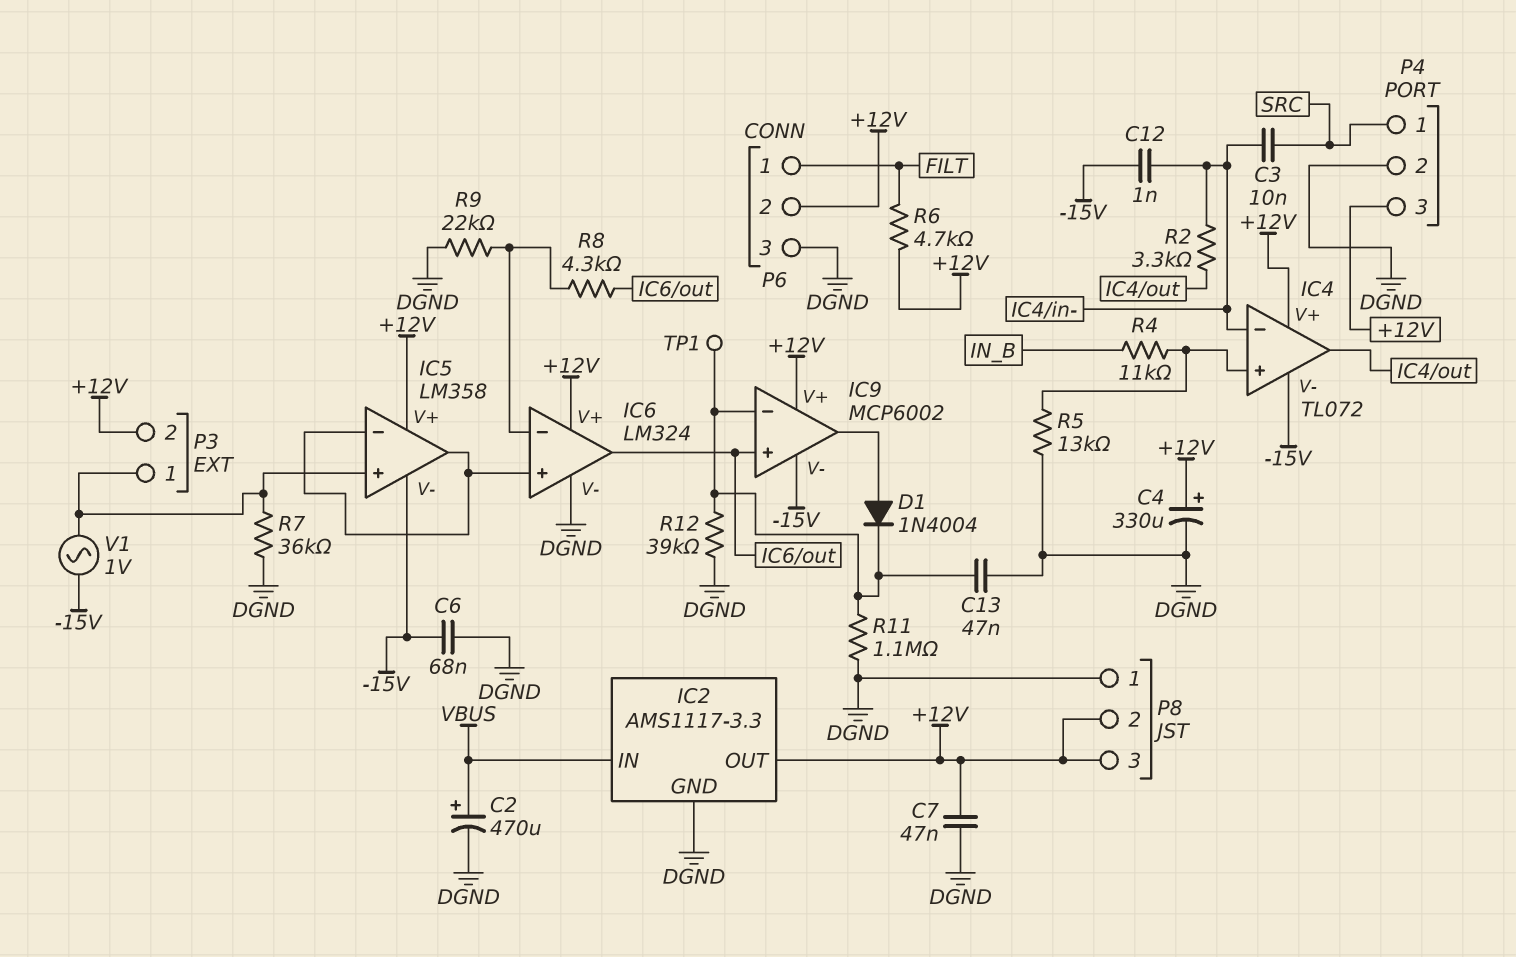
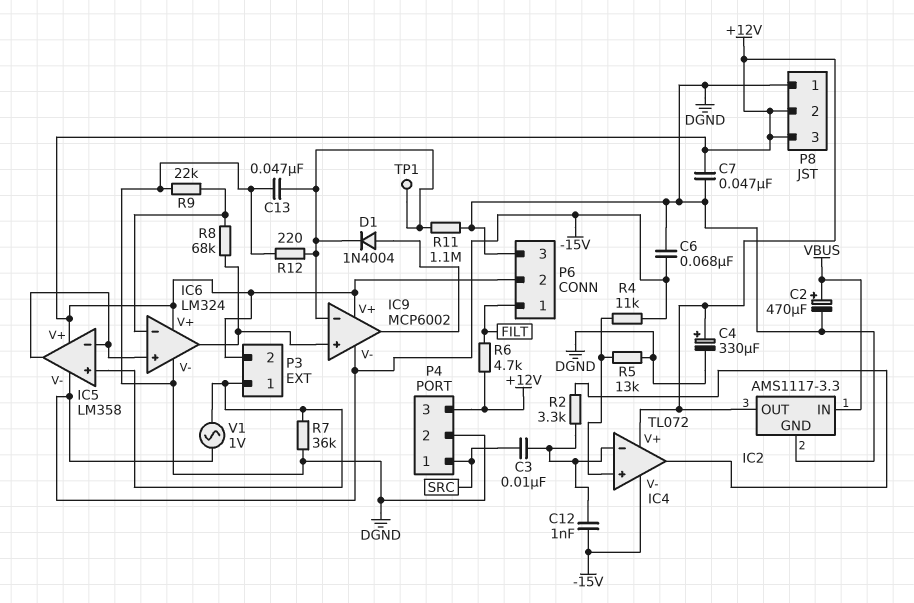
R4: 11k (IC4/in+, IN_B) -> 11k (-15V, IC4/in+)
R8: 4.3k (IC6/in-, IC6/out) -> 68k (IC6/in-, IC6/out)
R12: 39k (DGND, IC9/in-) -> 220 (DGND, IC9/in-)

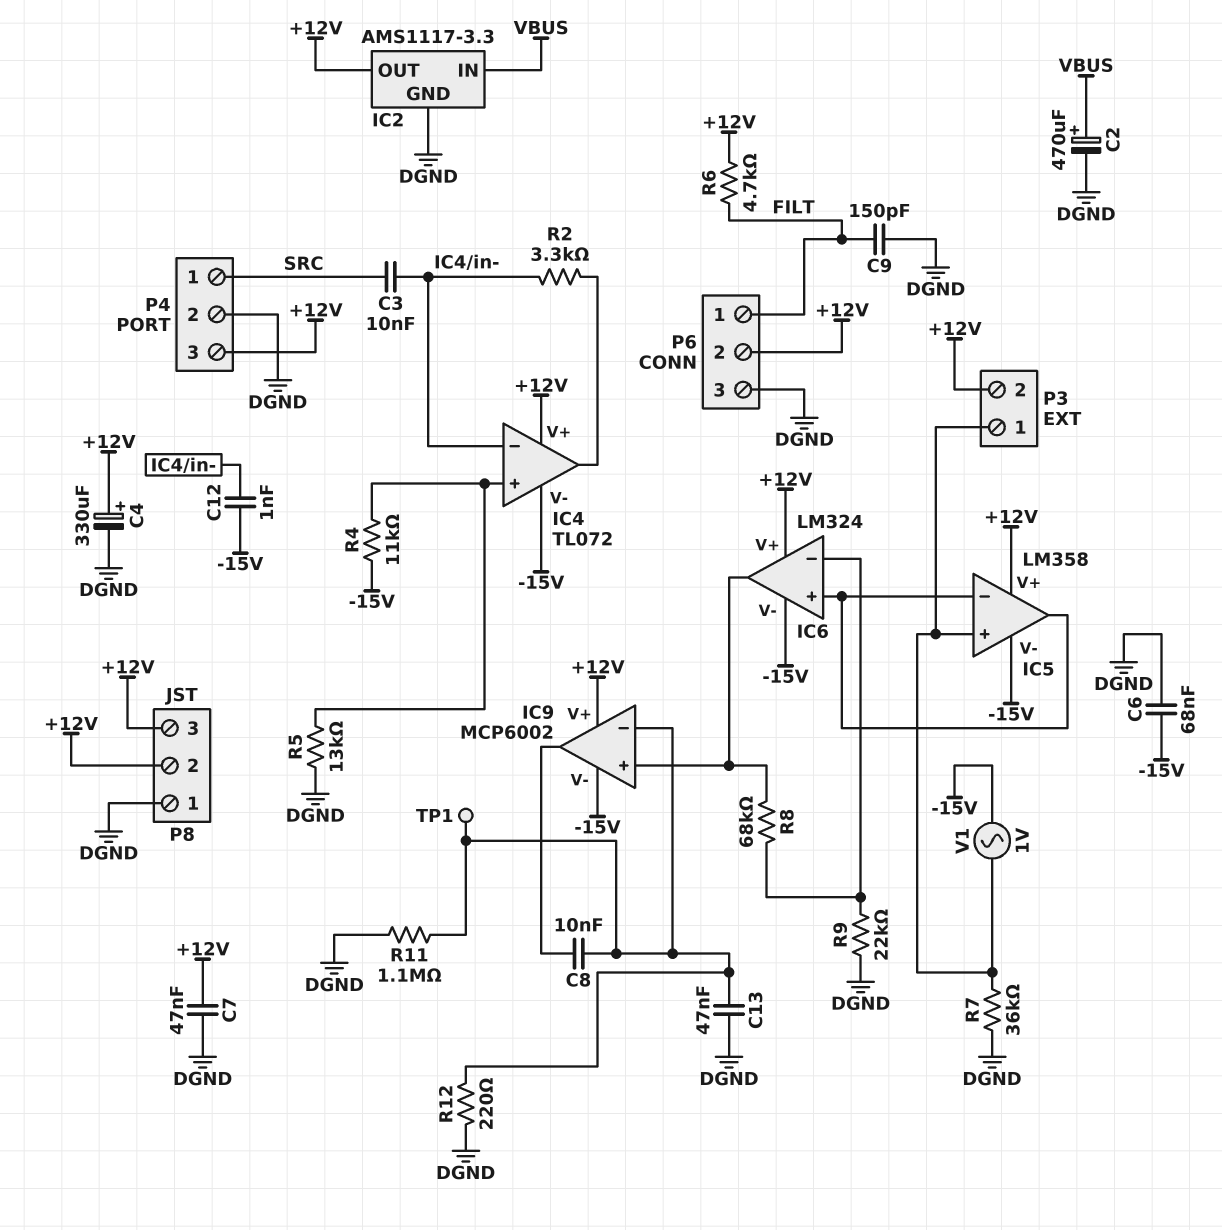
C8: none -> 10nF (IC9/in-, IC9/out)
C9: none -> 150pF (DGND, FILT)
D1: diode 1N4004 (A IC9/out, K IC9/in-) -> none
IC6 pin V-: DGND -> -15V

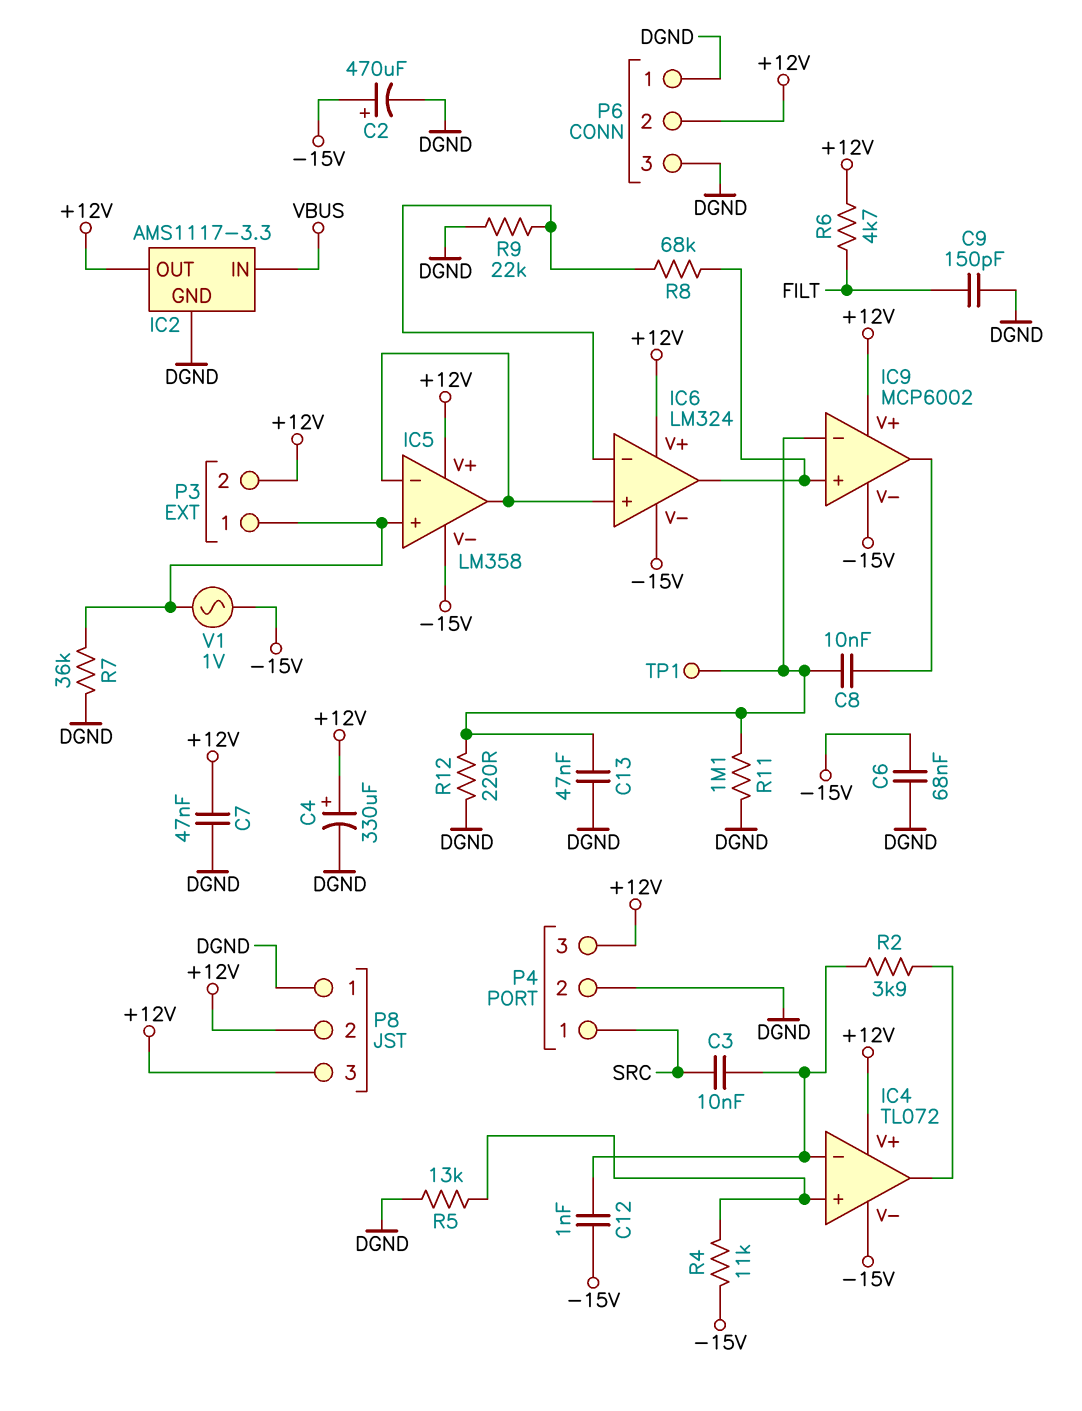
C2: 470uF (plus VBUS, minus DGND) -> 470uF (plus -15V, minus DGND)
P6 pin 1: FILT -> DGND
R2: 3.3k (IC4/in-, IC4/out) -> 3.9k (IC4/in-, IC4/out)

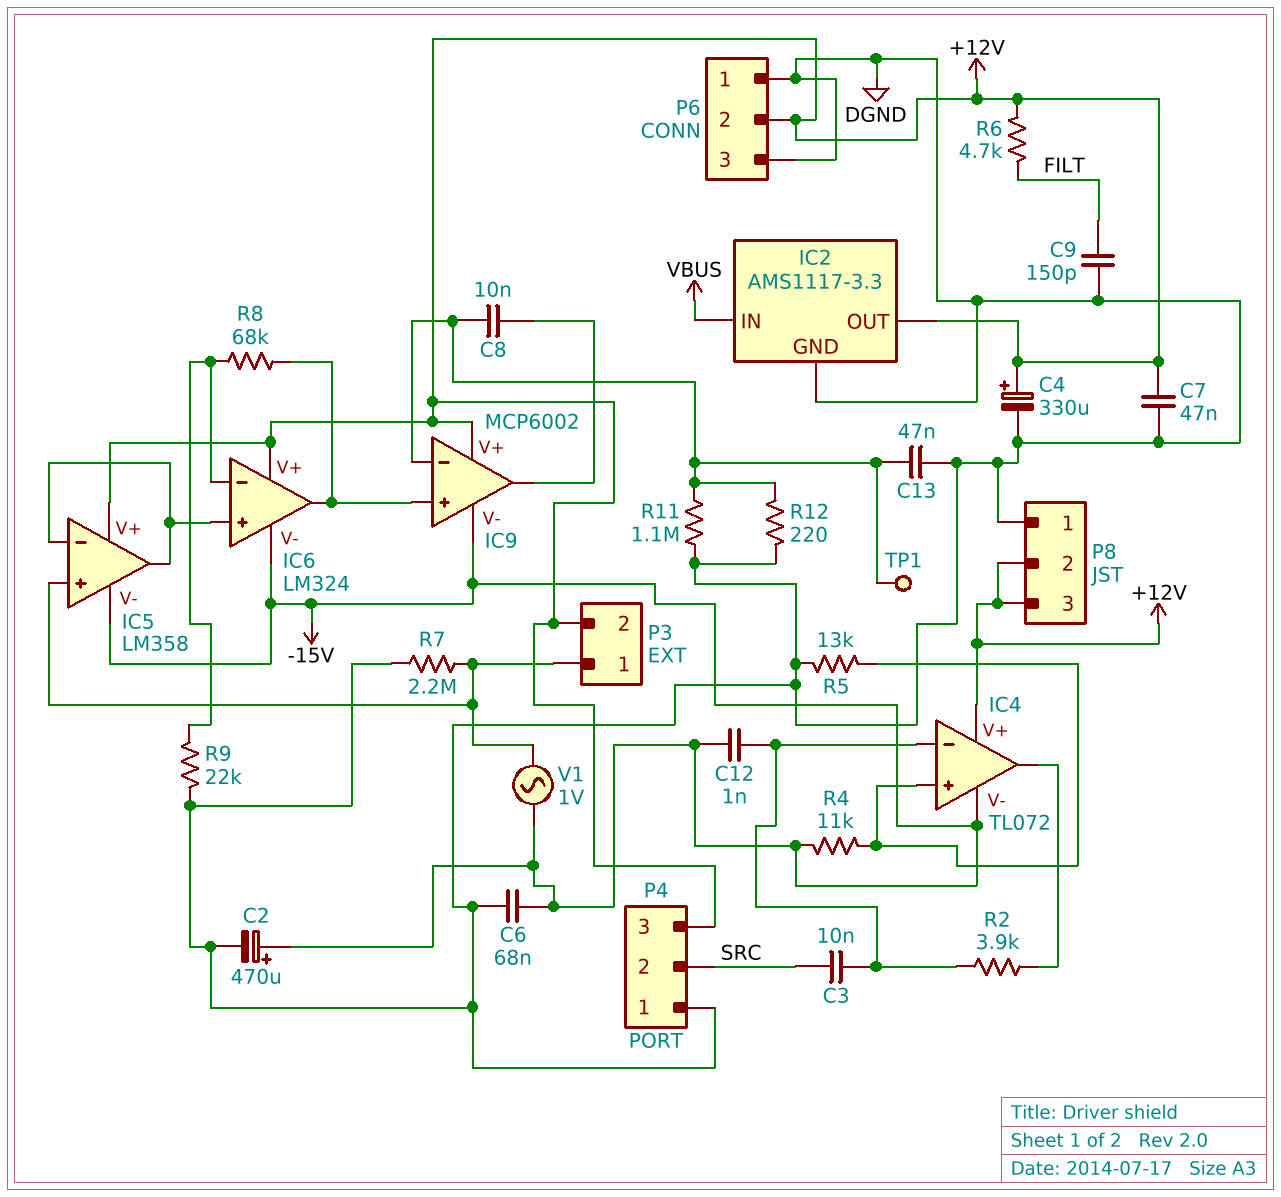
P4 pin 1: SRC -> DGND
P4 pin 2: DGND -> SRC
R7: 36k (DGND, IC5/in+) -> 2.2M (DGND, IC5/in+)

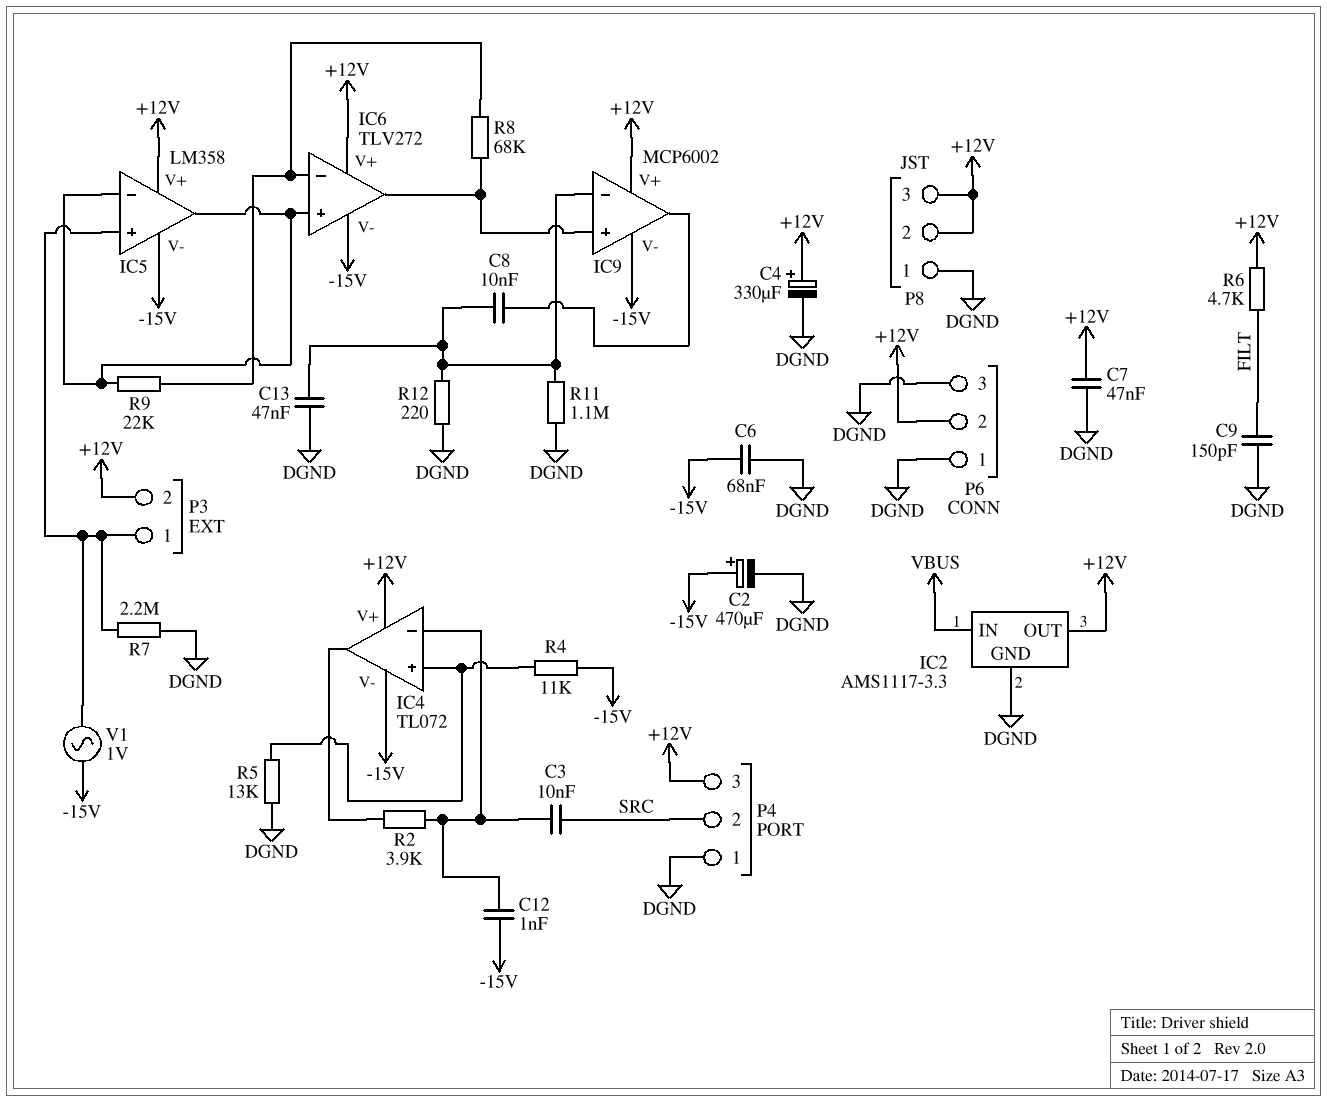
IC6: LM324 -> TLV272
R9: 22k (DGND, IC6/in-) -> 22k (IC5/in-, IC6/in-)
TP1: test point (IC9/in-) -> none

